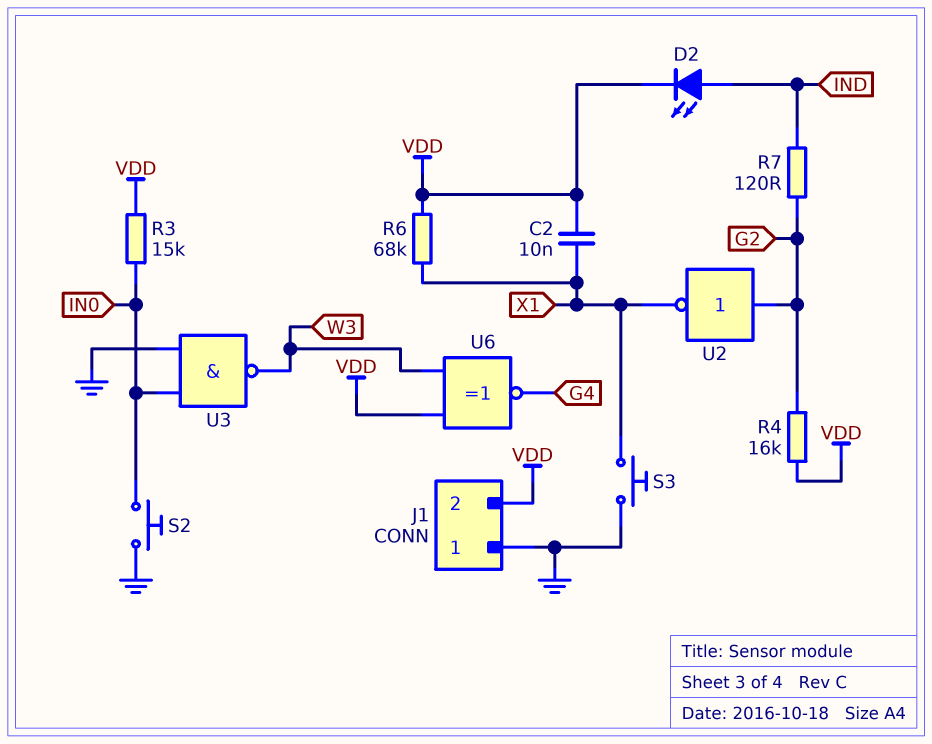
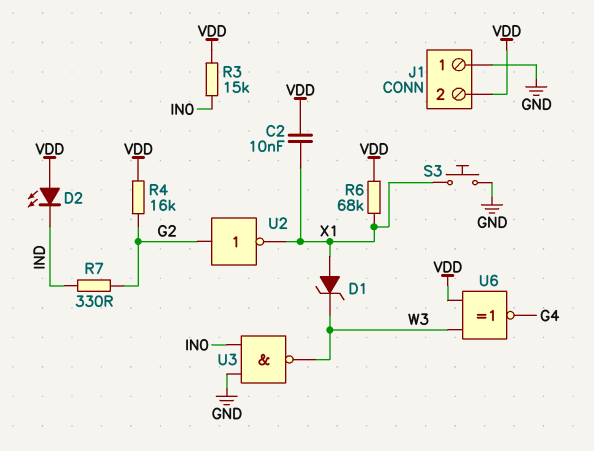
D1: none -> zener (A X1, K W3)
D2: LED (A IND, K VDD) -> LED (A VDD, K IND)
R7: 120 (G2, IND) -> 330 (G2, IND)
S2: button (GND, IN0) -> none

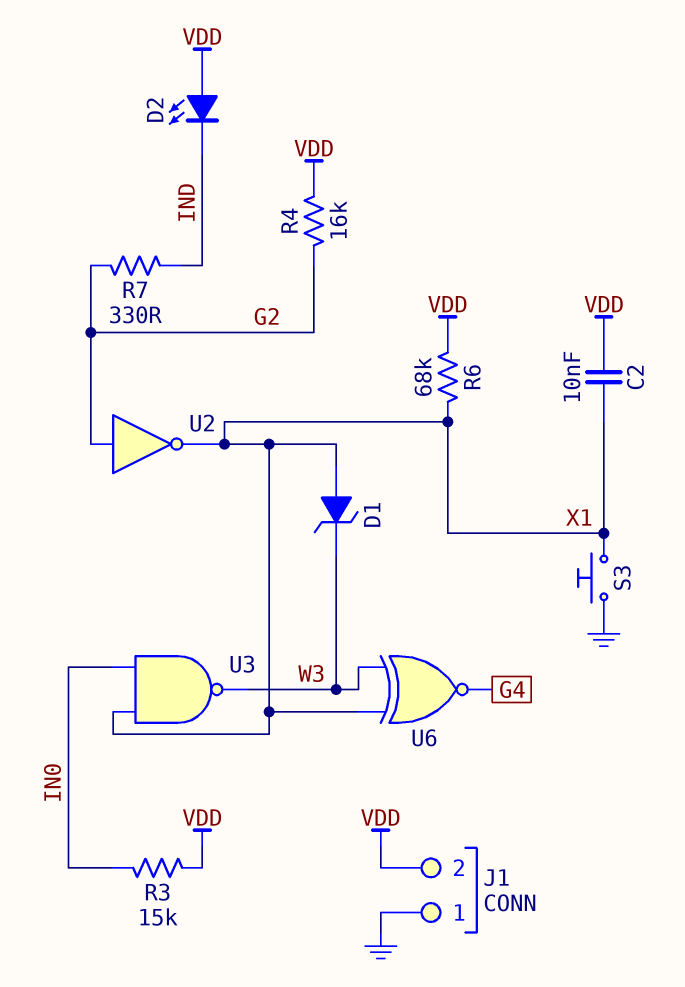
U3: NAND (in GND, in IN0, out W3) -> NAND (in IN0, in X1, out W3)
U6: XNOR (in VDD, in W3, out G4) -> XNOR (in W3, in X1, out G4)

